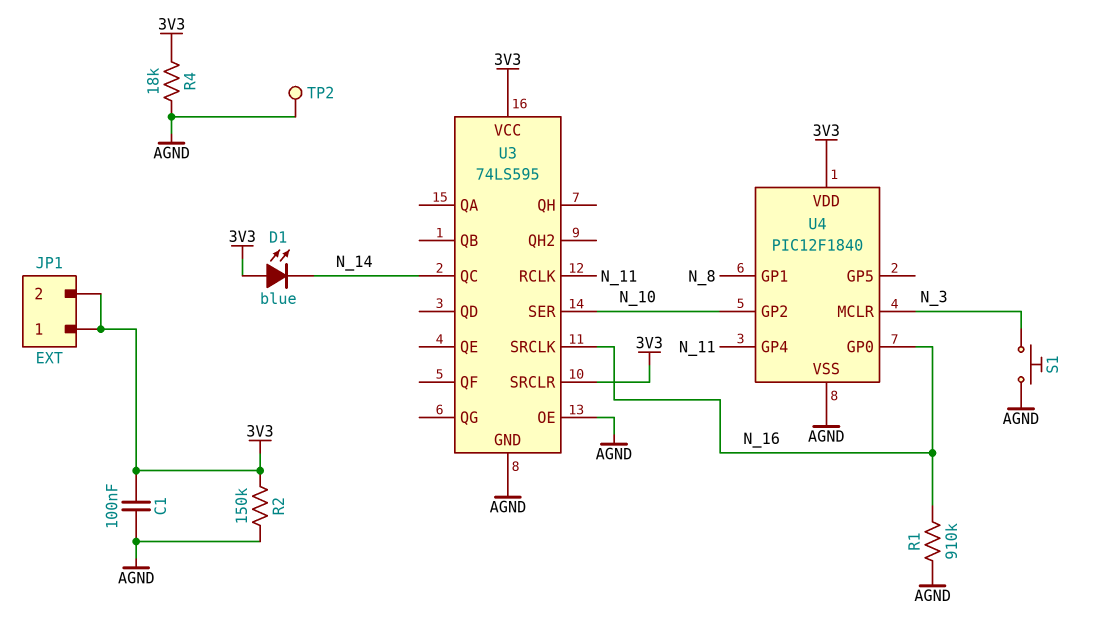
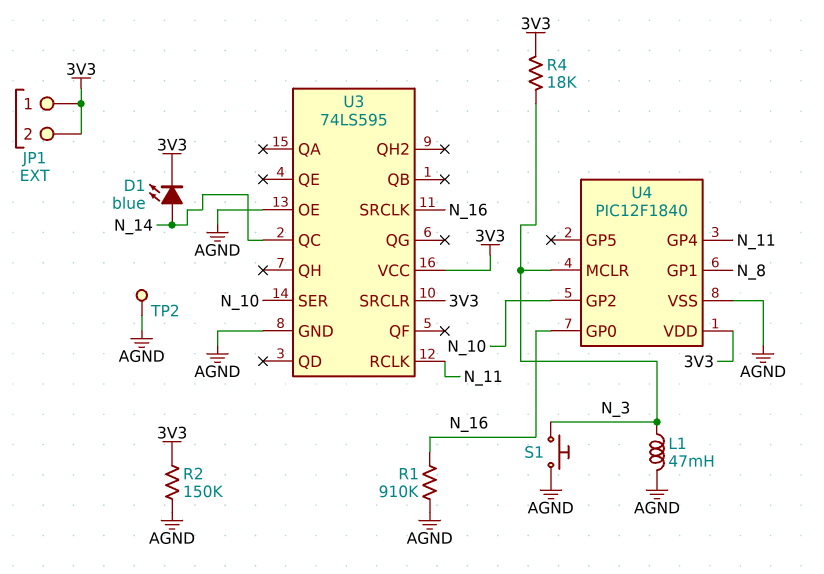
C1: 100nF (3V3, AGND) -> none
D1: LED blue (A 3V3, K N_14) -> LED blue (A N_14, K 3V3)
L1: none -> 47mH (AGND, N_3)
R4: 18k (3V3, AGND) -> 18k (3V3, N_3)

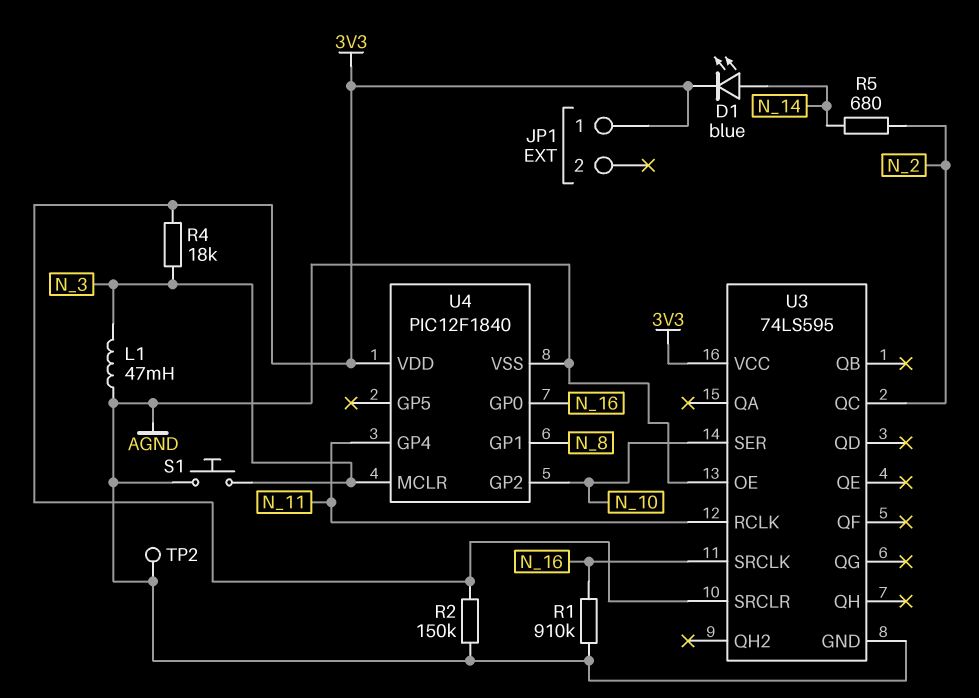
JP1 pin 2: 3V3 -> none
R5: none -> 680 (N_2, N_14)
U3 pin QC: N_14 -> N_2

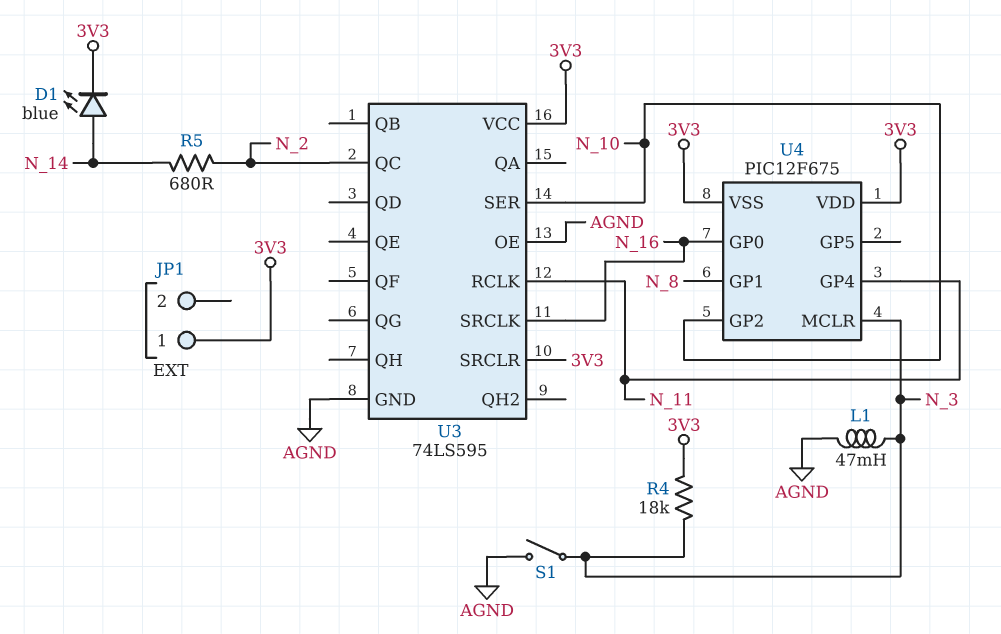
R1: 910k (AGND, N_16) -> none
R2: 150k (3V3, AGND) -> none
S1: button (AGND, N_3) -> switch (AGND, N_3)
TP2: test point (AGND) -> none
U4: PIC12F1840 -> PIC12F675
U4 pin VSS: AGND -> 3V3

